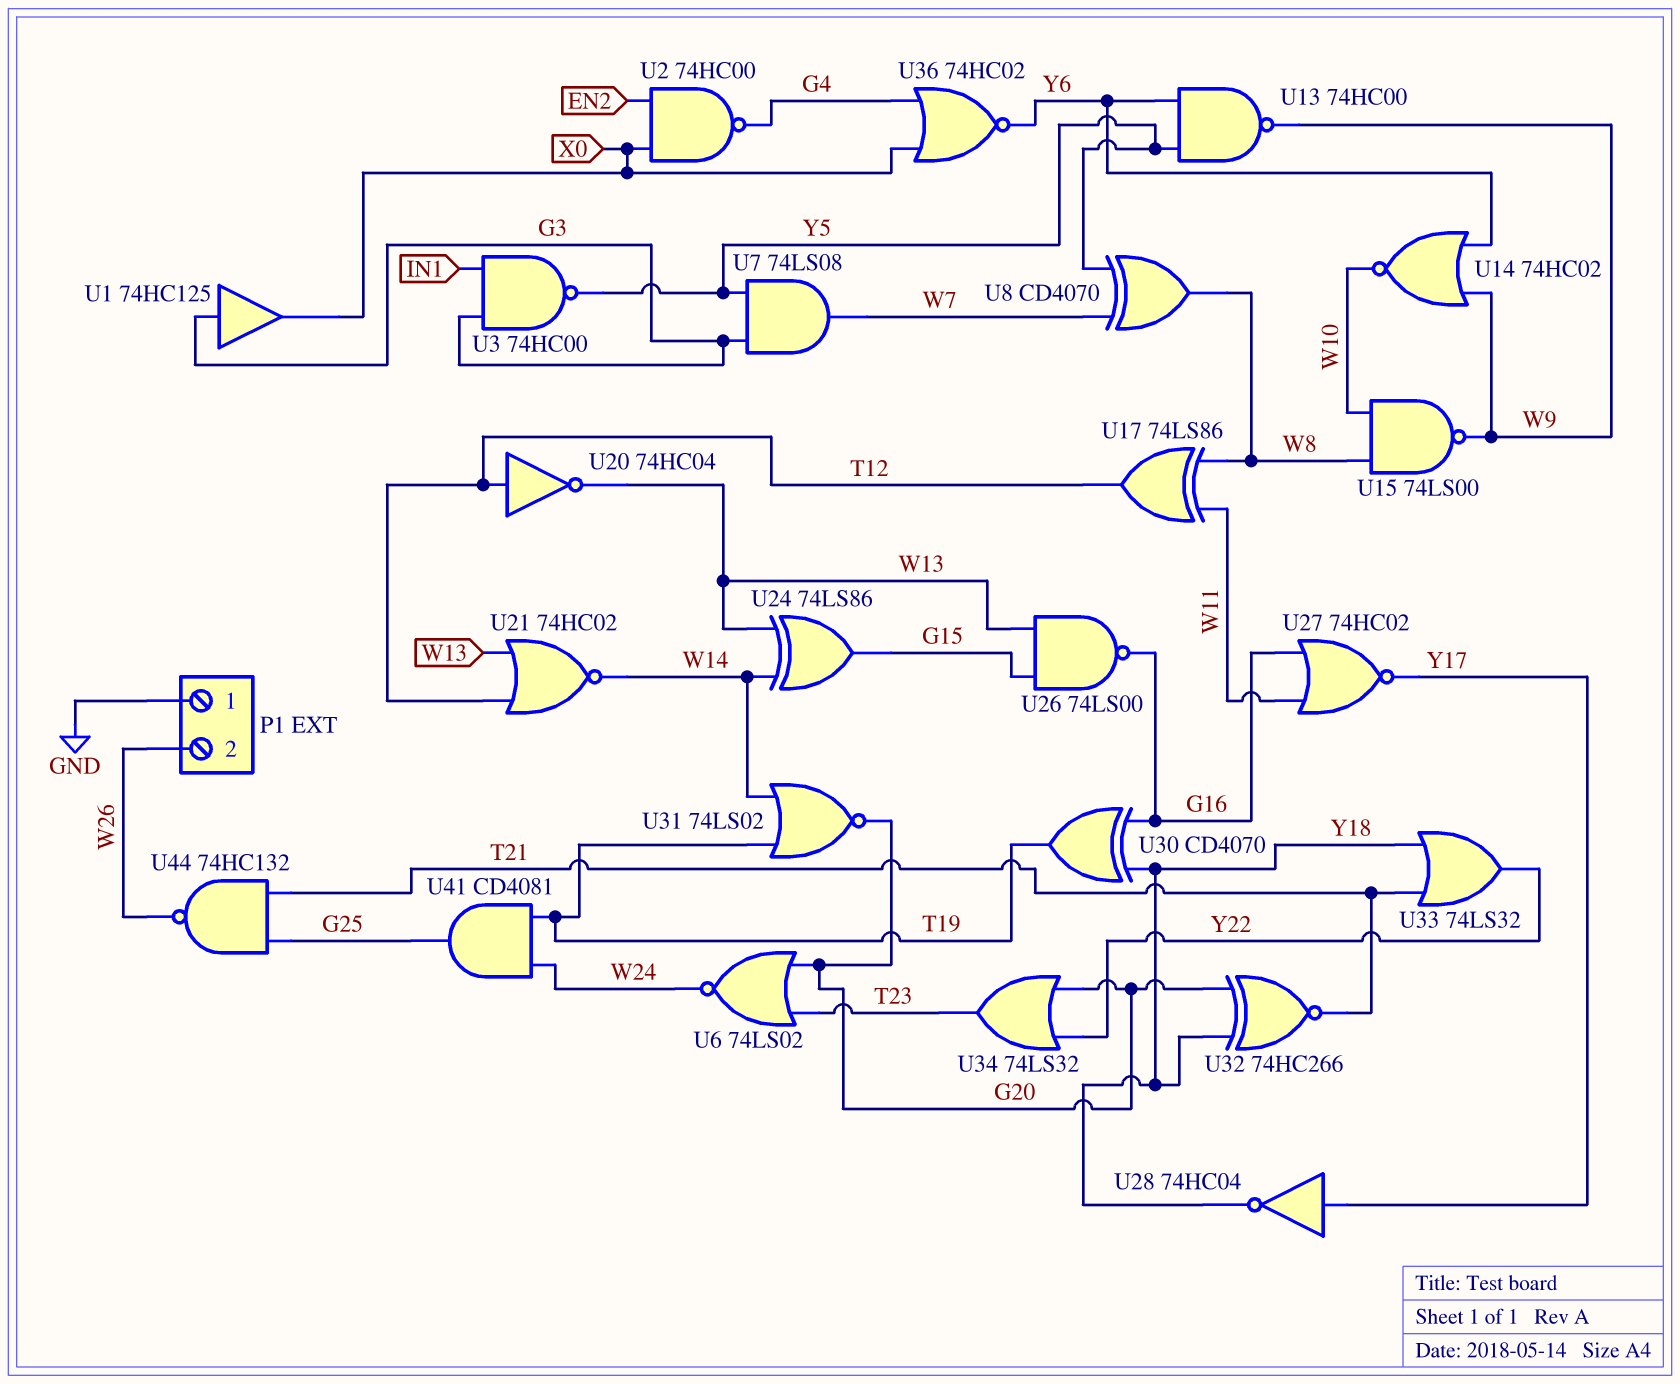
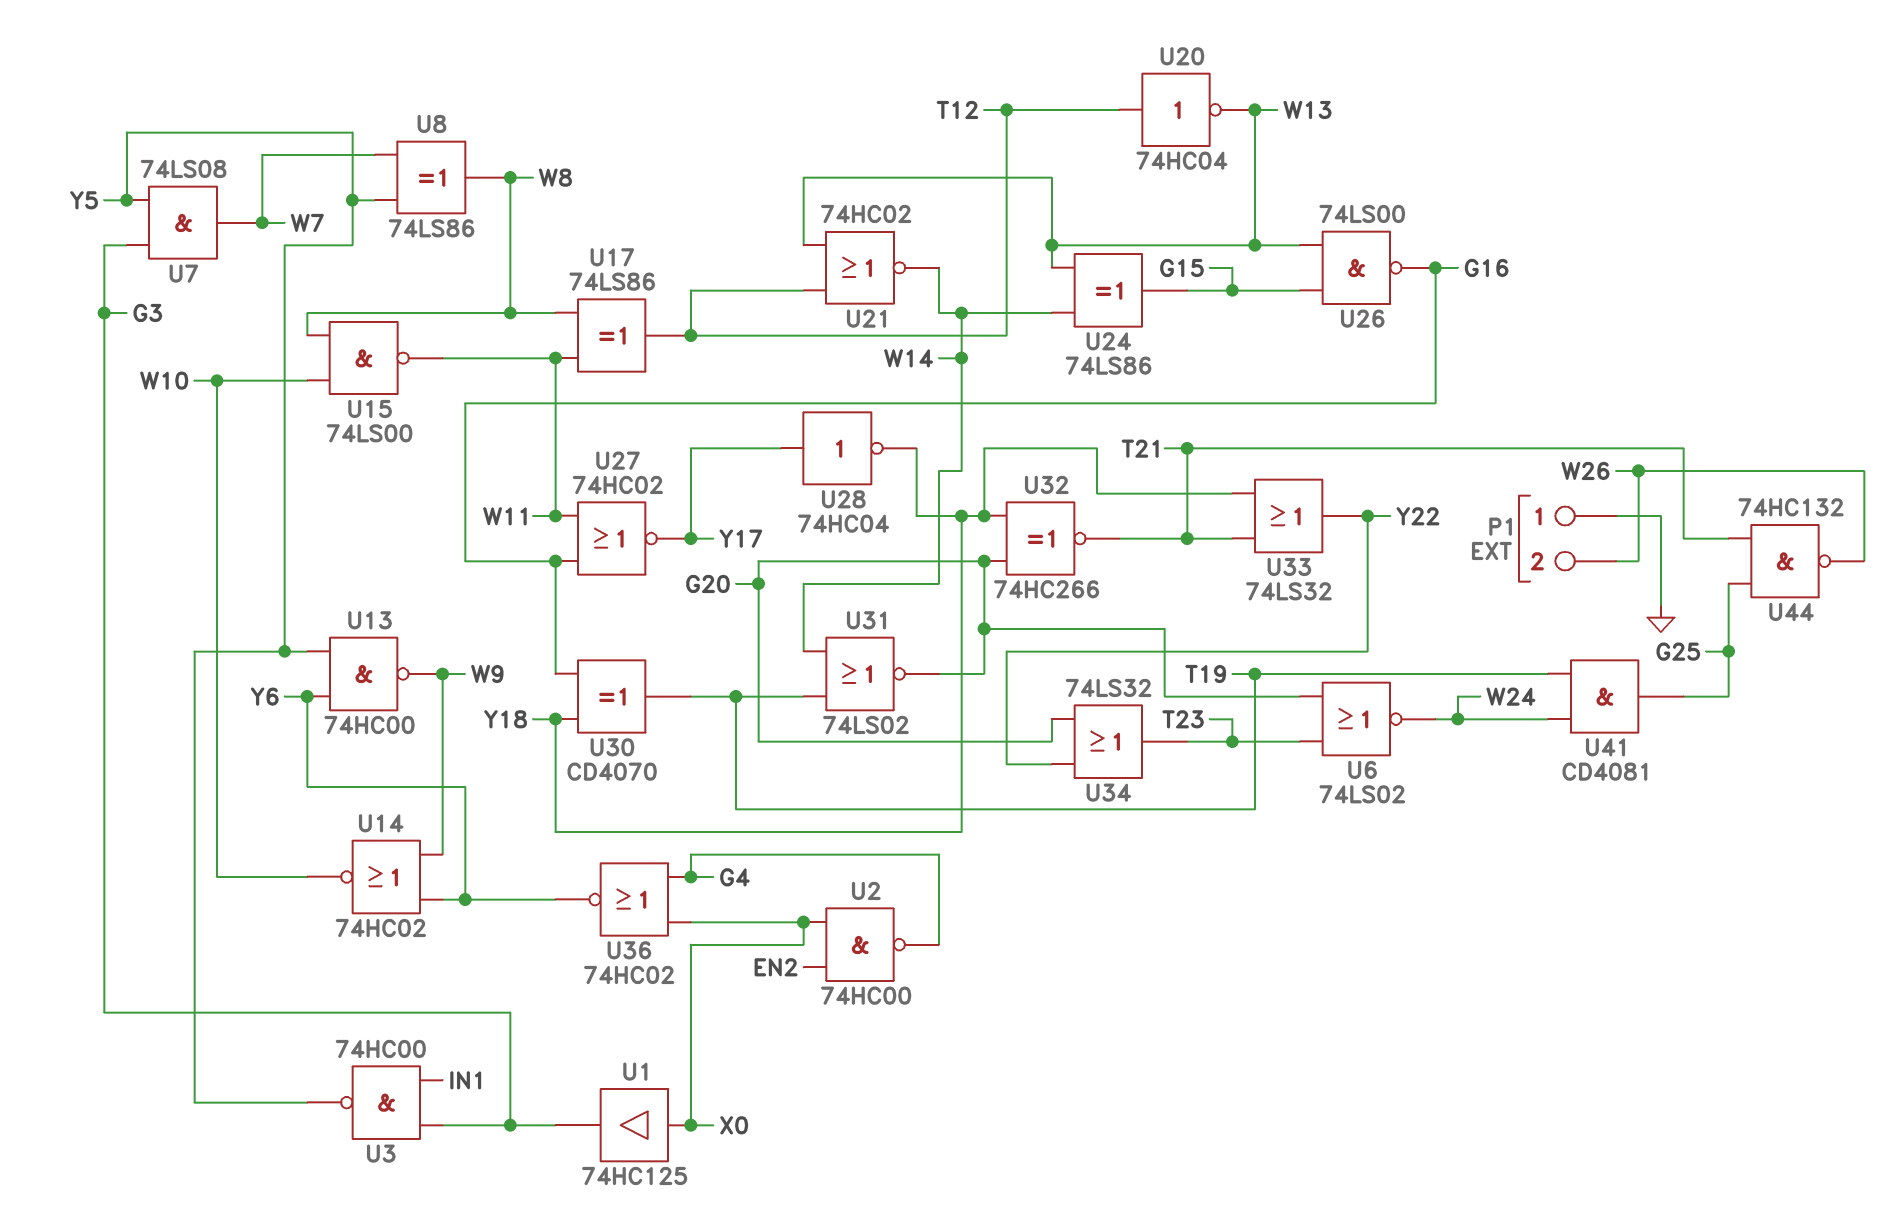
U1: buffer 74HC125 (in G3, out X0) -> buffer 74HC125 (in X0, out G3)
U8: XOR CD4070 (in W7, in Y5, out W8) -> XOR 74LS86 (in W7, in Y5, out W8)
U15: NAND 74LS00 (in W8, in W10, out W9) -> NAND 74LS00 (in W8, in W10, out W11)

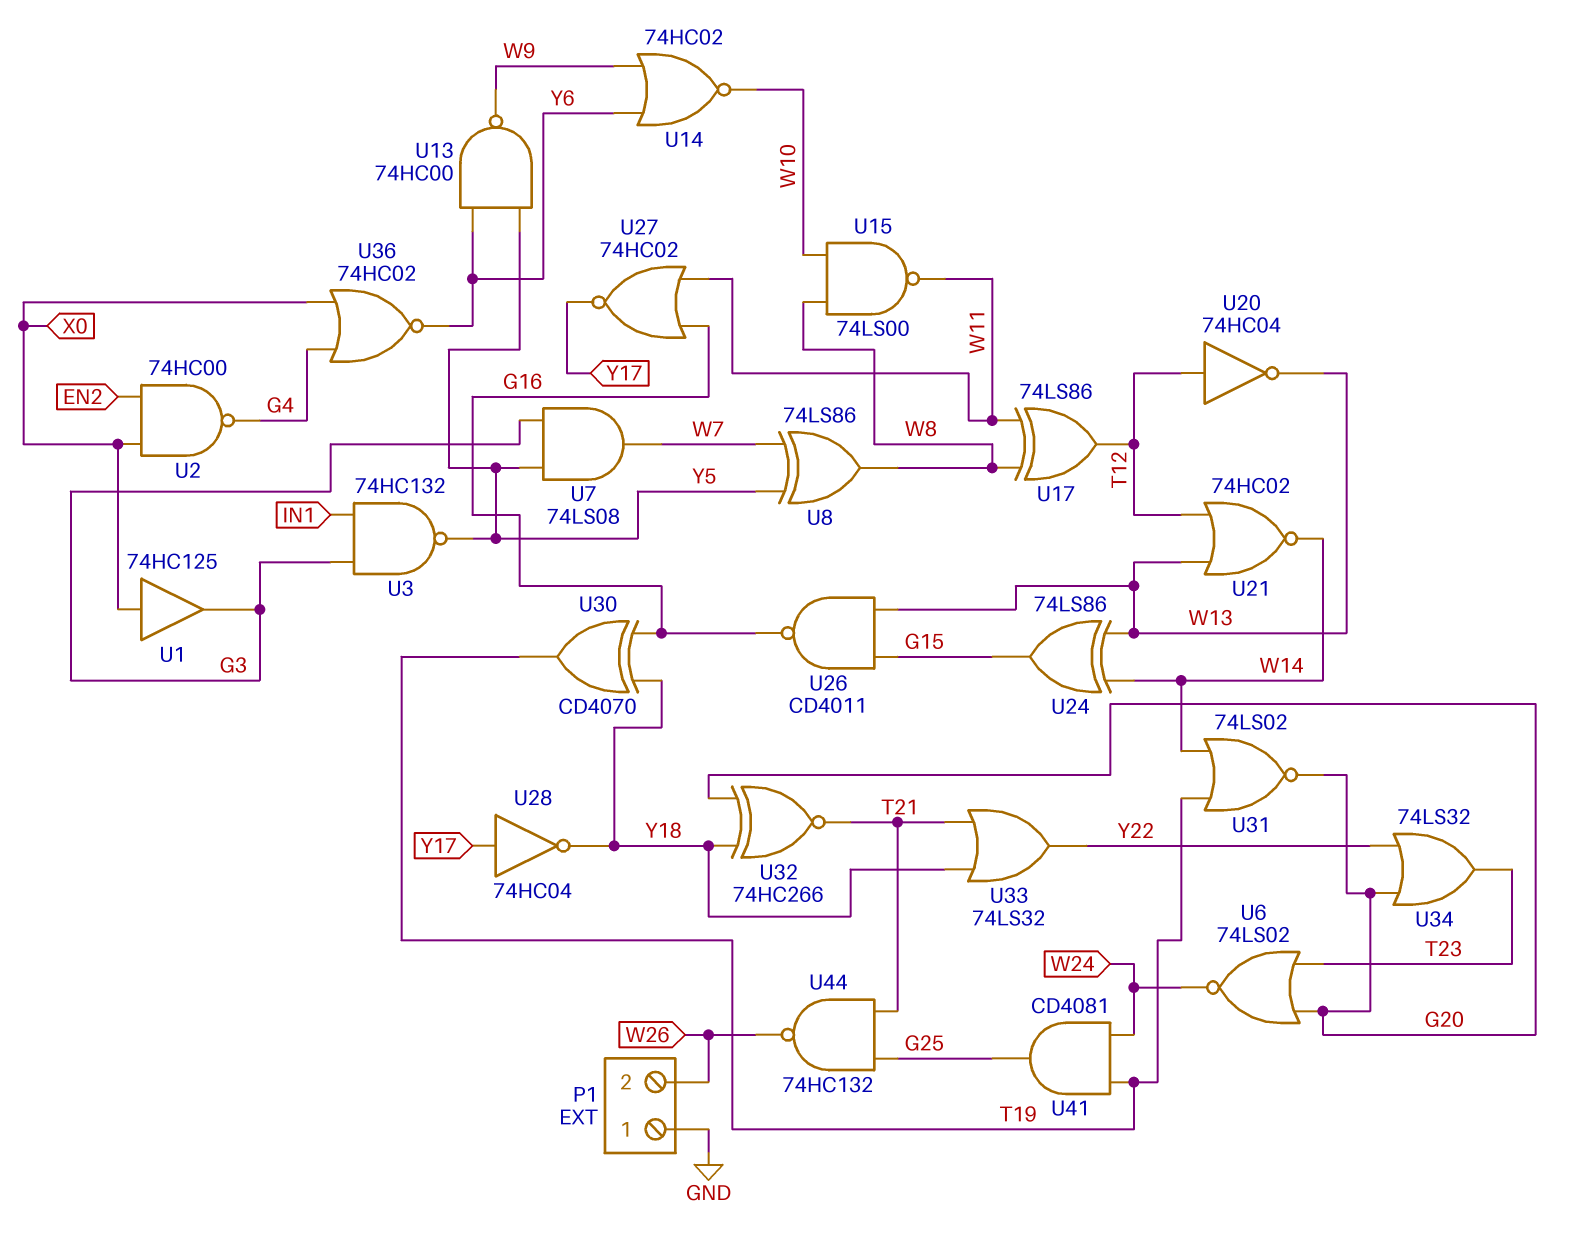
U3: NAND 74HC00 (in G3, in IN1, out Y5) -> NAND 74HC132 (in G3, in IN1, out Y5)
U26: NAND 74LS00 (in G15, in W13, out G16) -> NAND CD4011 (in G15, in W13, out G16)

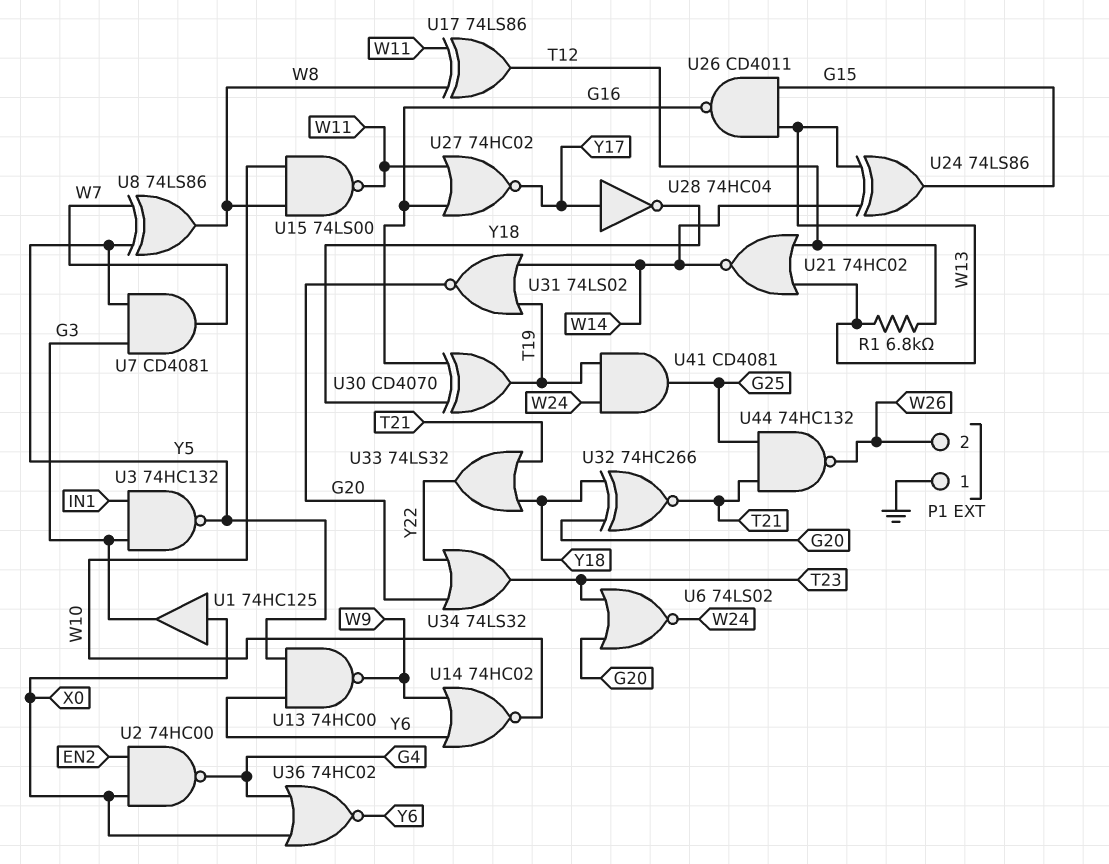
R1: none -> 6.8k (T12, W13)
U7: AND 74LS08 (in G3, in Y5, out W7) -> AND CD4081 (in G3, in Y5, out W7)
U20: NOT 74HC04 (in T12, out W13) -> none

